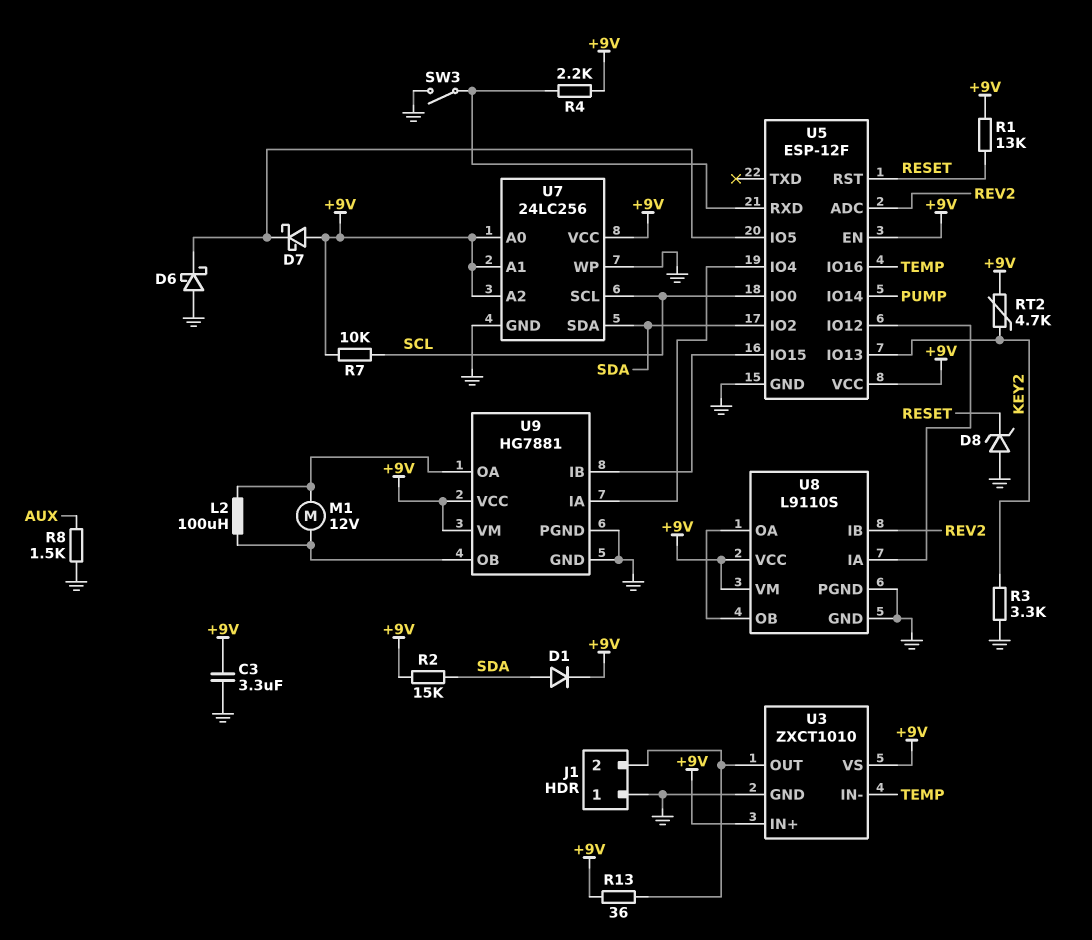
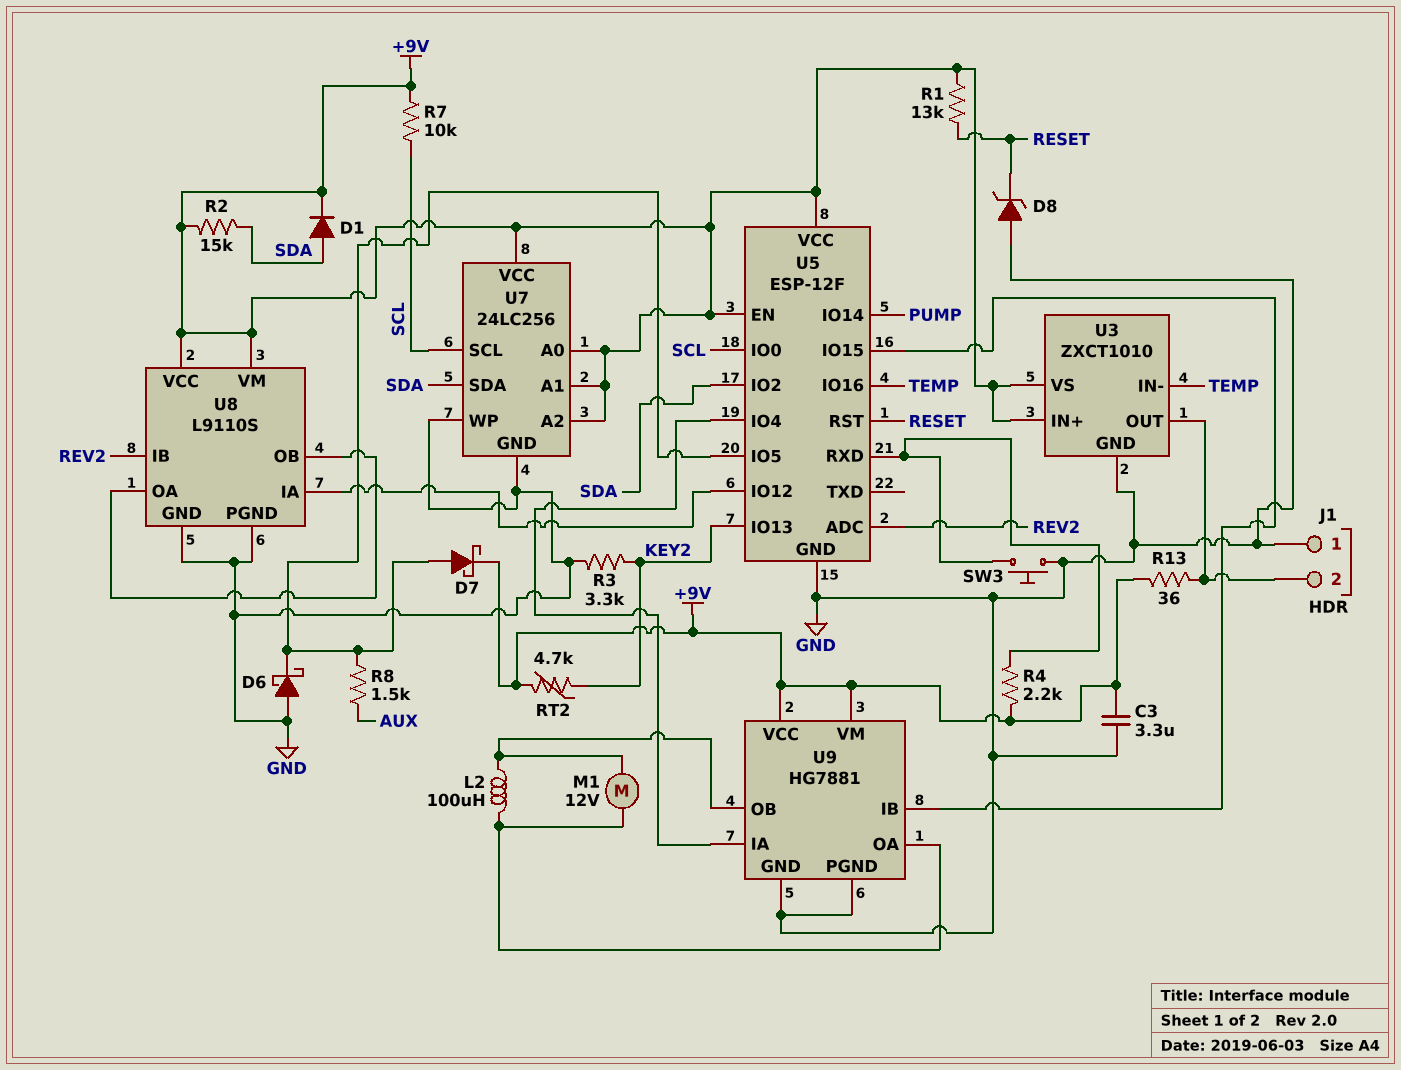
D7: schottky (A +9V, K U5/IO5) -> schottky (A U5/IO5, K +9V)
R8: 1.5k (AUX, GND) -> 1.5k (AUX, U5/IO5)
SW3: switch (GND, U5/RXD) -> button (GND, U5/RXD)

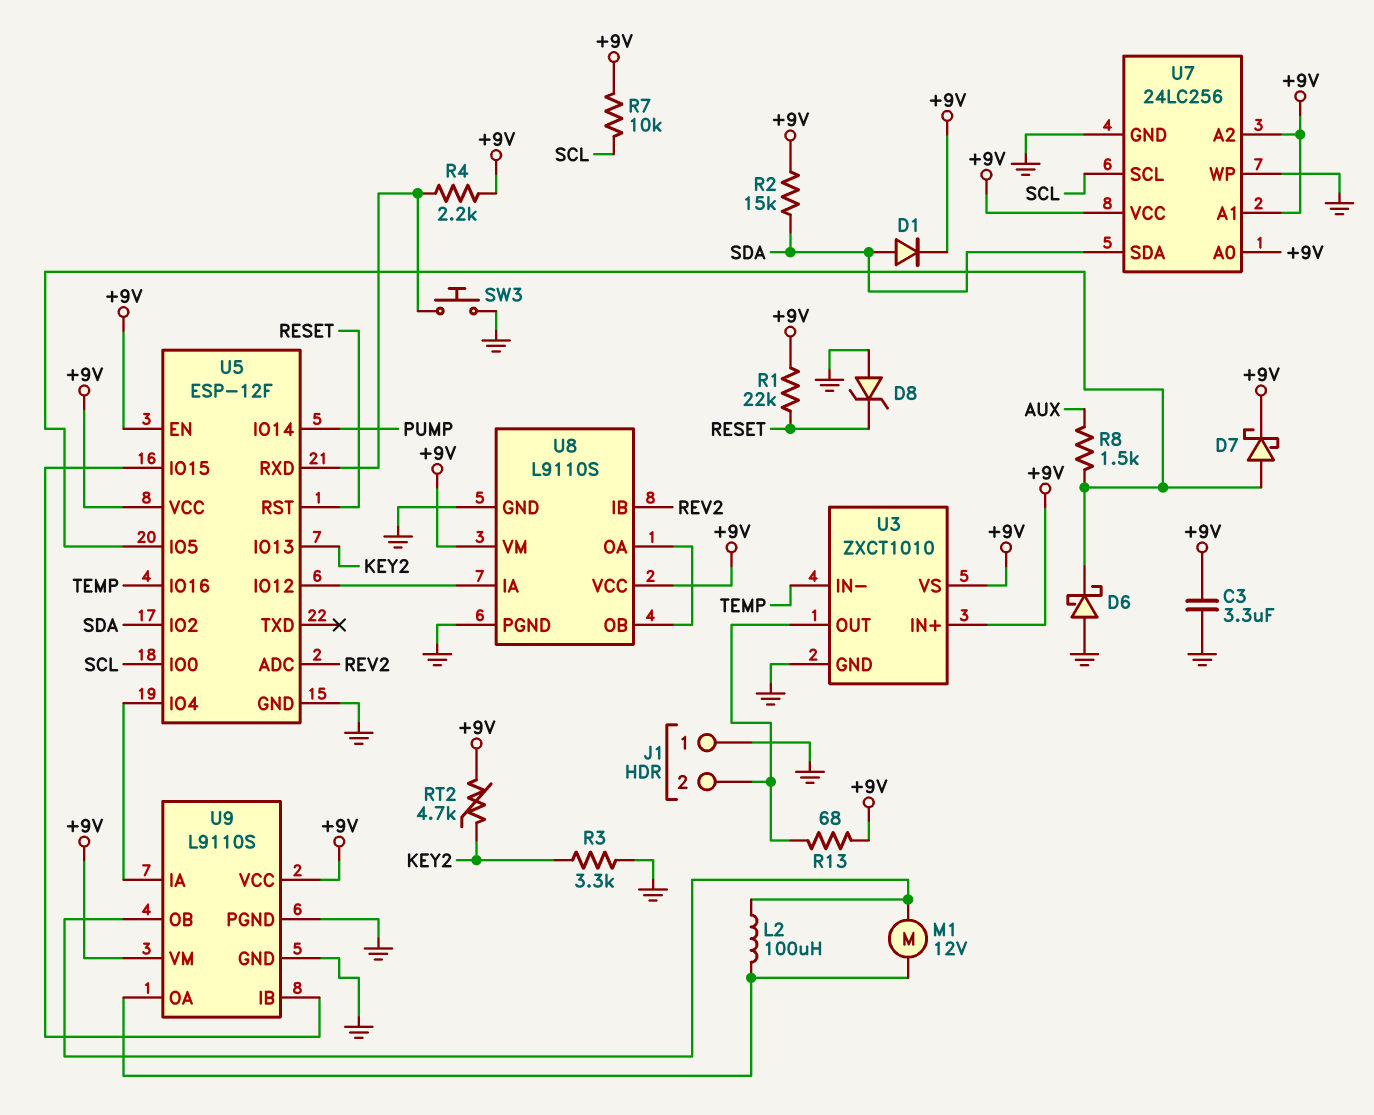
R1: 13k (+9V, RESET) -> 22k (+9V, RESET)
R13: 36 (+9V, J1/2) -> 68 (+9V, J1/2)
U9: HG7881 -> L9110S

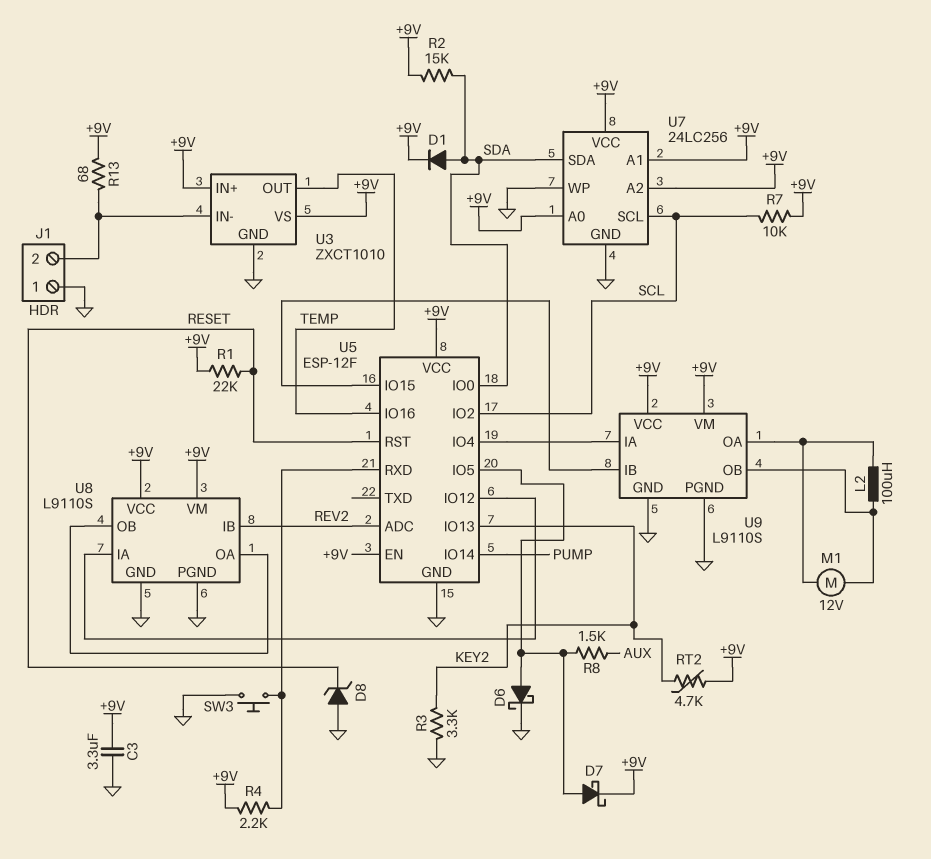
D6: schottky (A GND, K U5/IO5) -> schottky (A U5/IO5, K GND)
U3 pin IN-: TEMP -> J1/2
U3 pin OUT: J1/2 -> TEMP
U5 pin IO0: SCL -> SDA
U5 pin IO2: SDA -> SCL

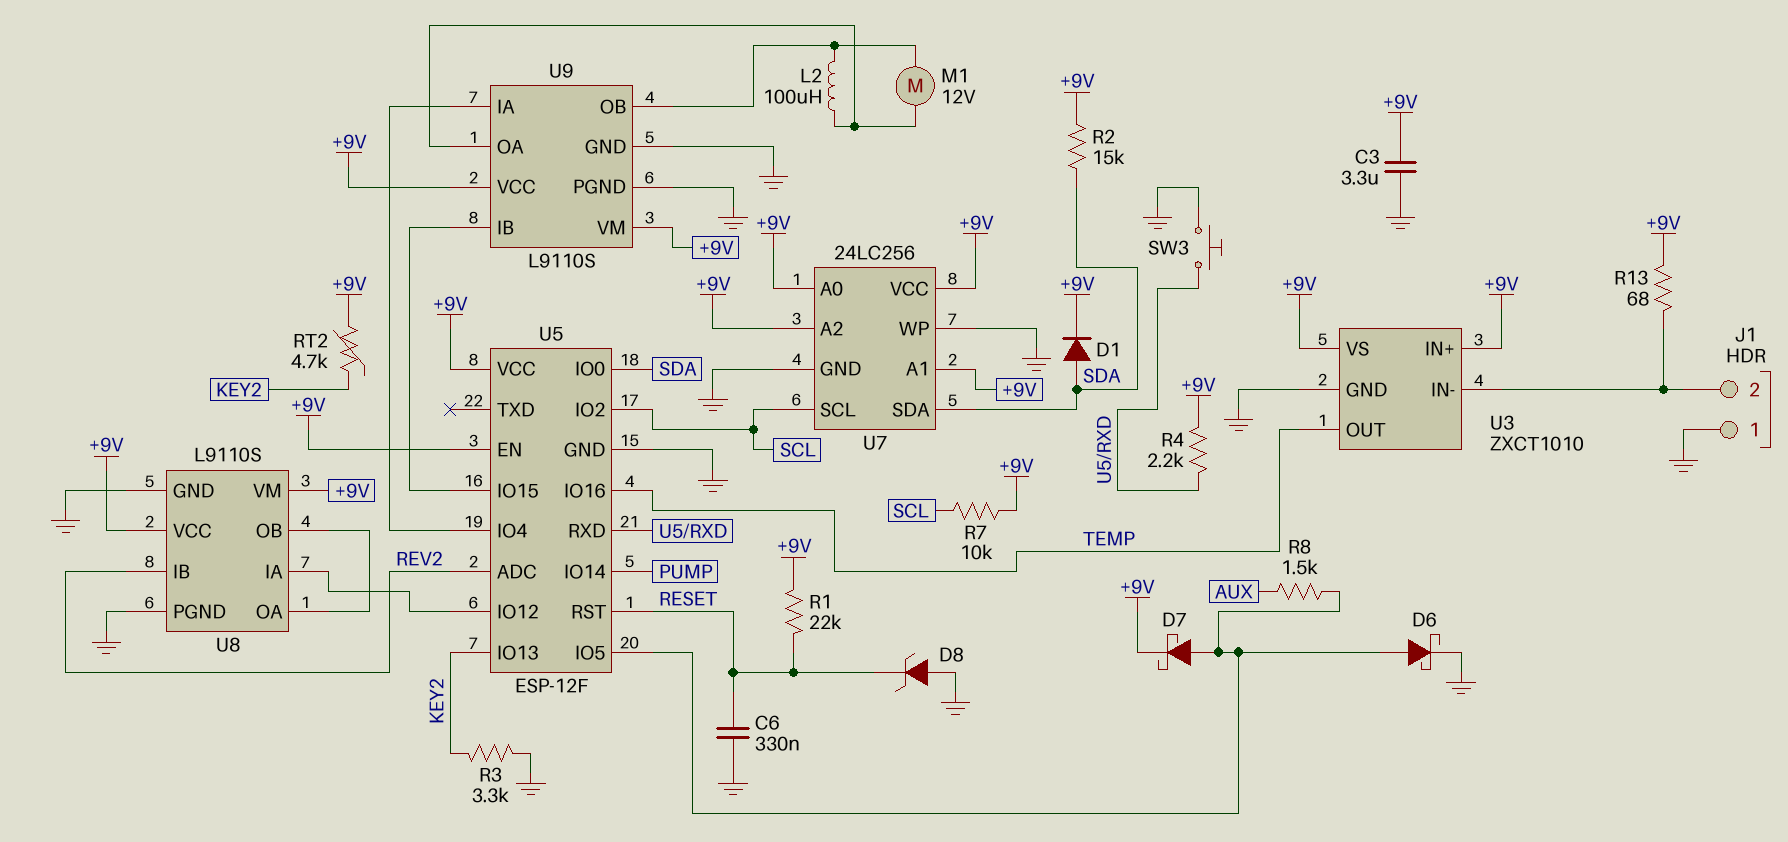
C6: none -> 330nF (GND, RESET)

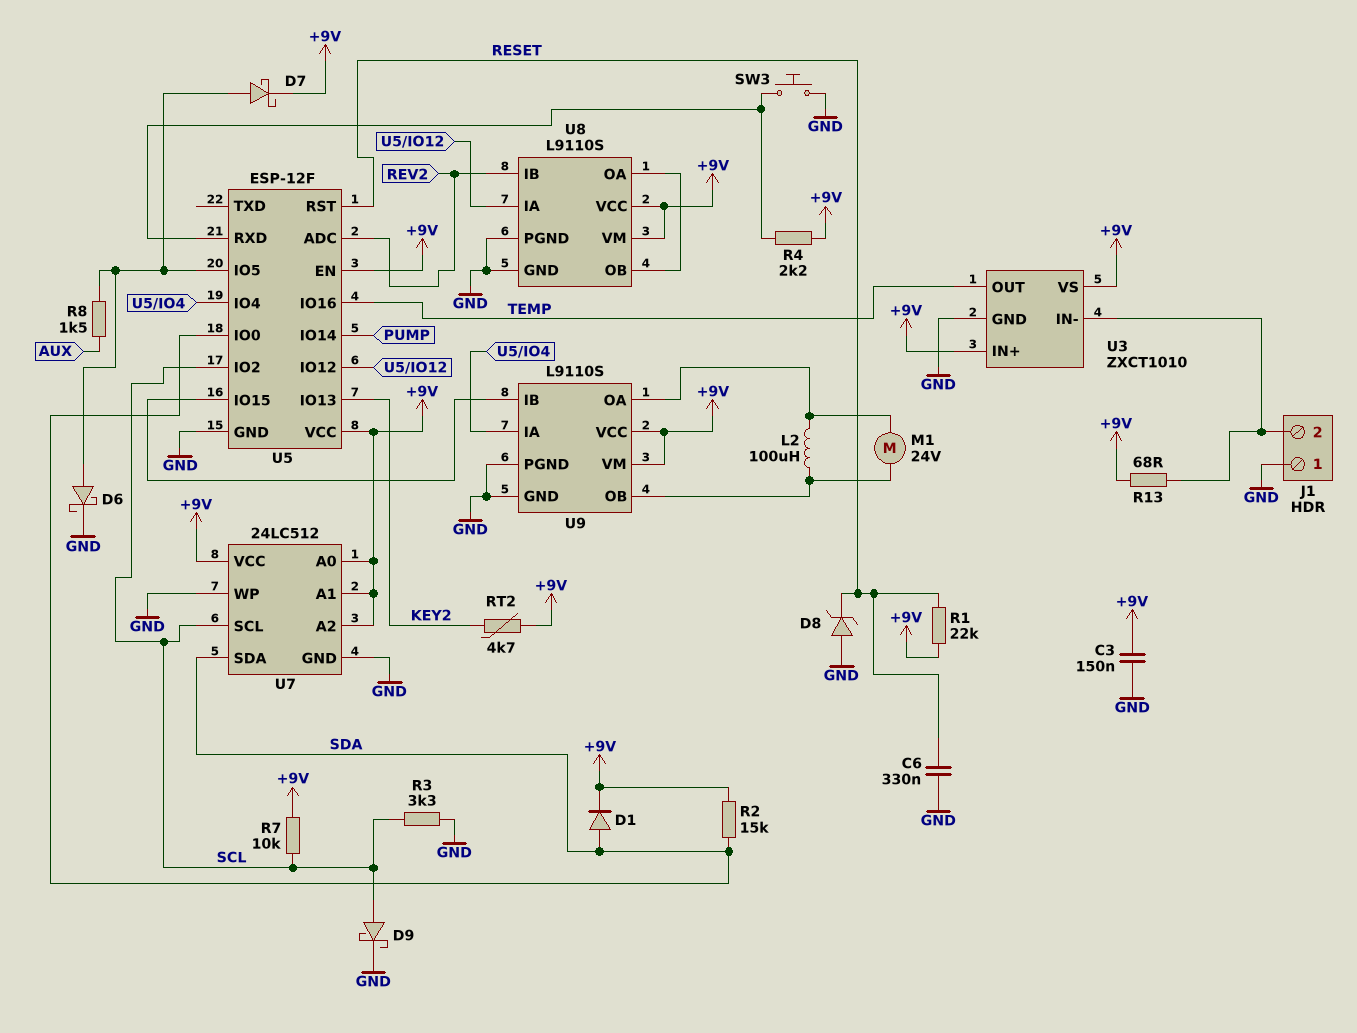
C3: 3.3uF (+9V, GND) -> 150nF (+9V, GND)
D9: none -> schottky (A SCL, K GND)
M1: motor 12V (U9/OA, U9/OB) -> motor 24V (U9/OA, U9/OB)
R3: 3.3k (GND, KEY2) -> 3.3k (GND, SCL)
U7: 24LC256 -> 24LC512

